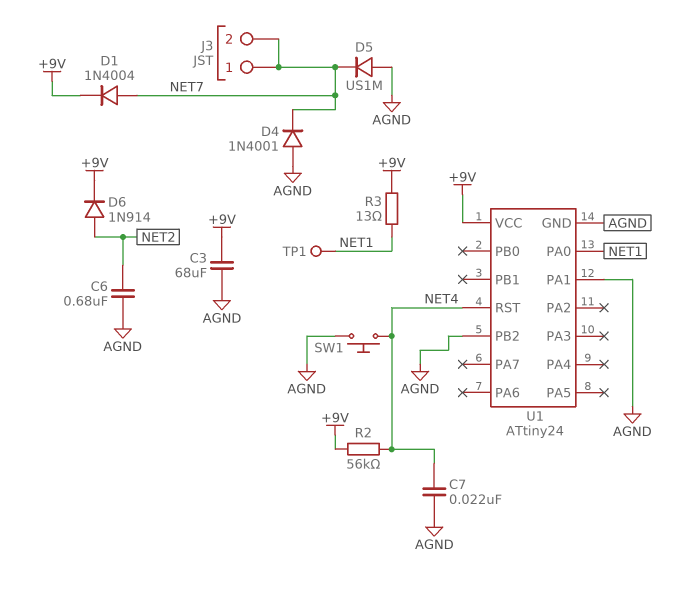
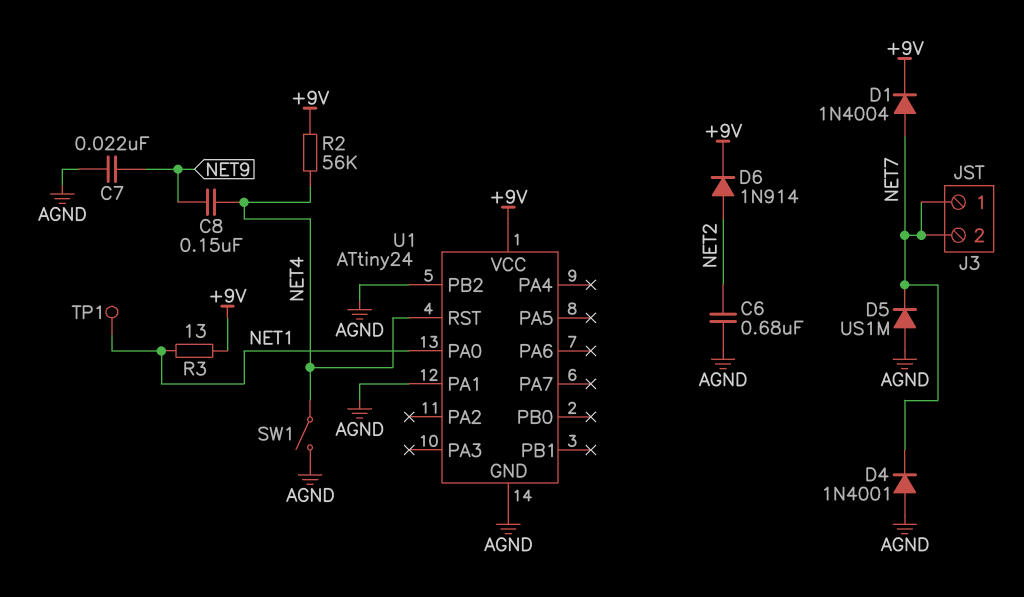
C3: 68uF (+9V, AGND) -> none
C7: 22nF (AGND, NET4) -> 22nF (AGND, NET9)
C8: none -> 150nF (NET4, NET9)
SW1: button (AGND, NET4) -> switch (AGND, NET4)

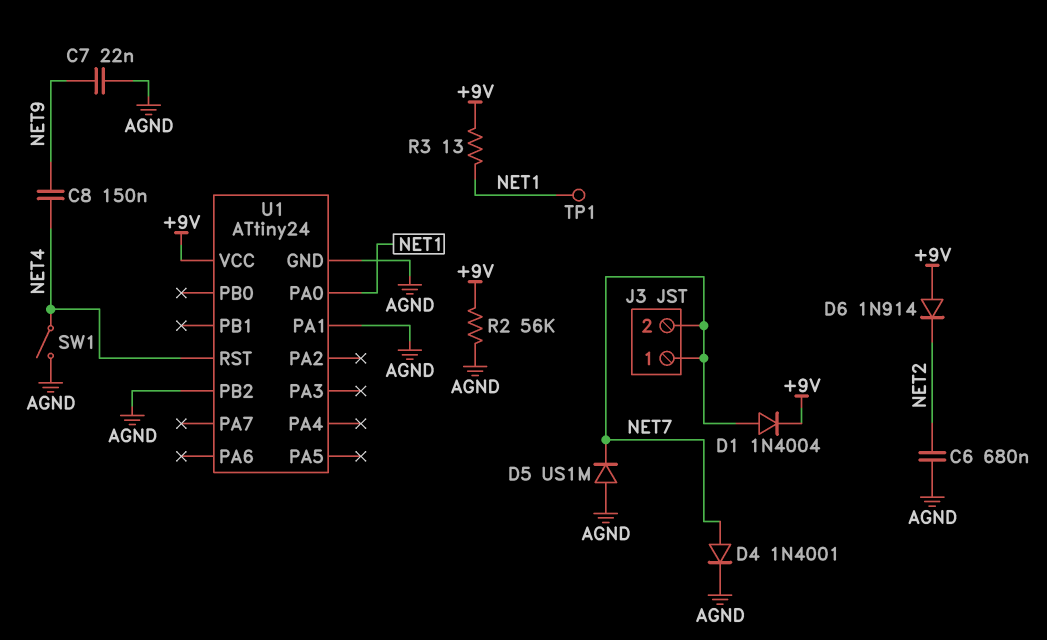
D4: diode 1N4001 (A AGND, K NET7) -> diode 1N4001 (A NET7, K AGND)
D6: diode 1N914 (A NET2, K +9V) -> diode 1N914 (A +9V, K NET2)
R2: 56k (+9V, NET4) -> 56k (+9V, AGND)

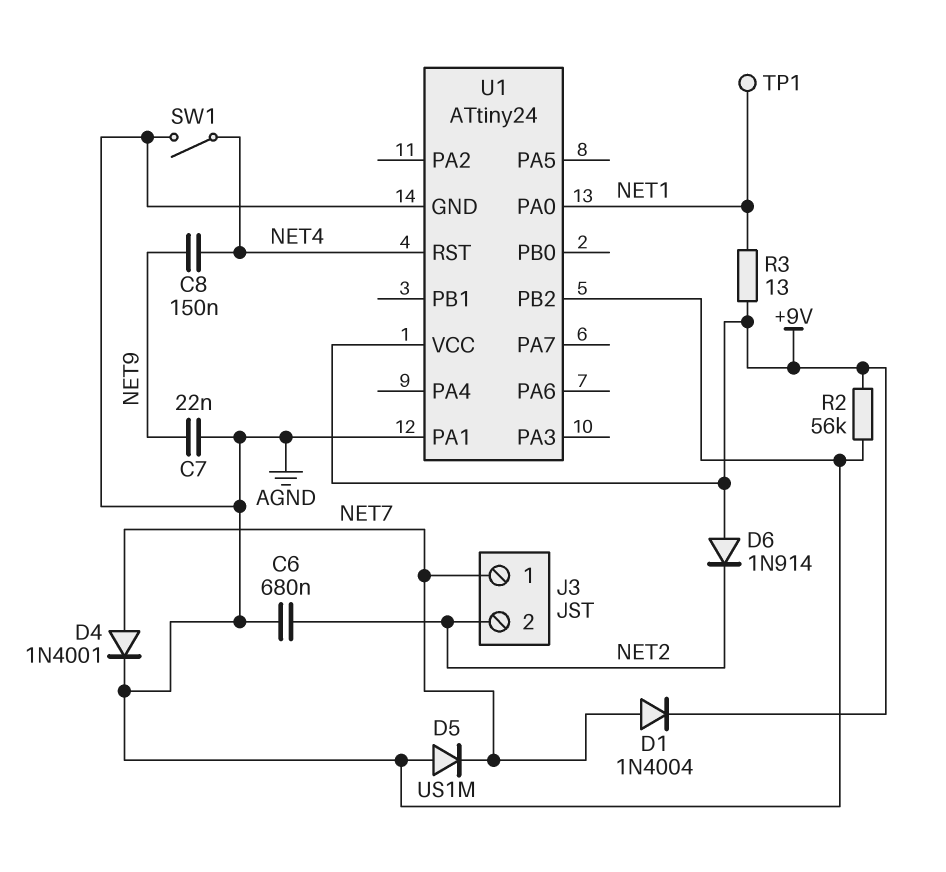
J3 pin 2: NET7 -> NET2

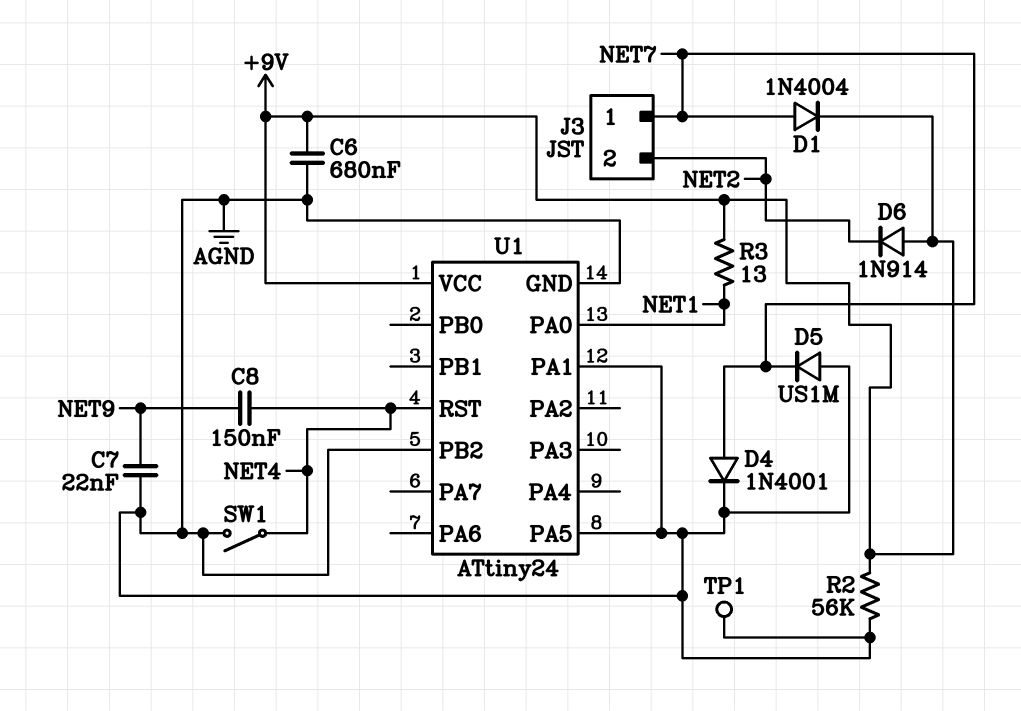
C6: 680nF (AGND, NET2) -> 680nF (+9V, AGND)
TP1: test point (NET1) -> test point (AGND)
U1 pin PA5: none -> AGND

